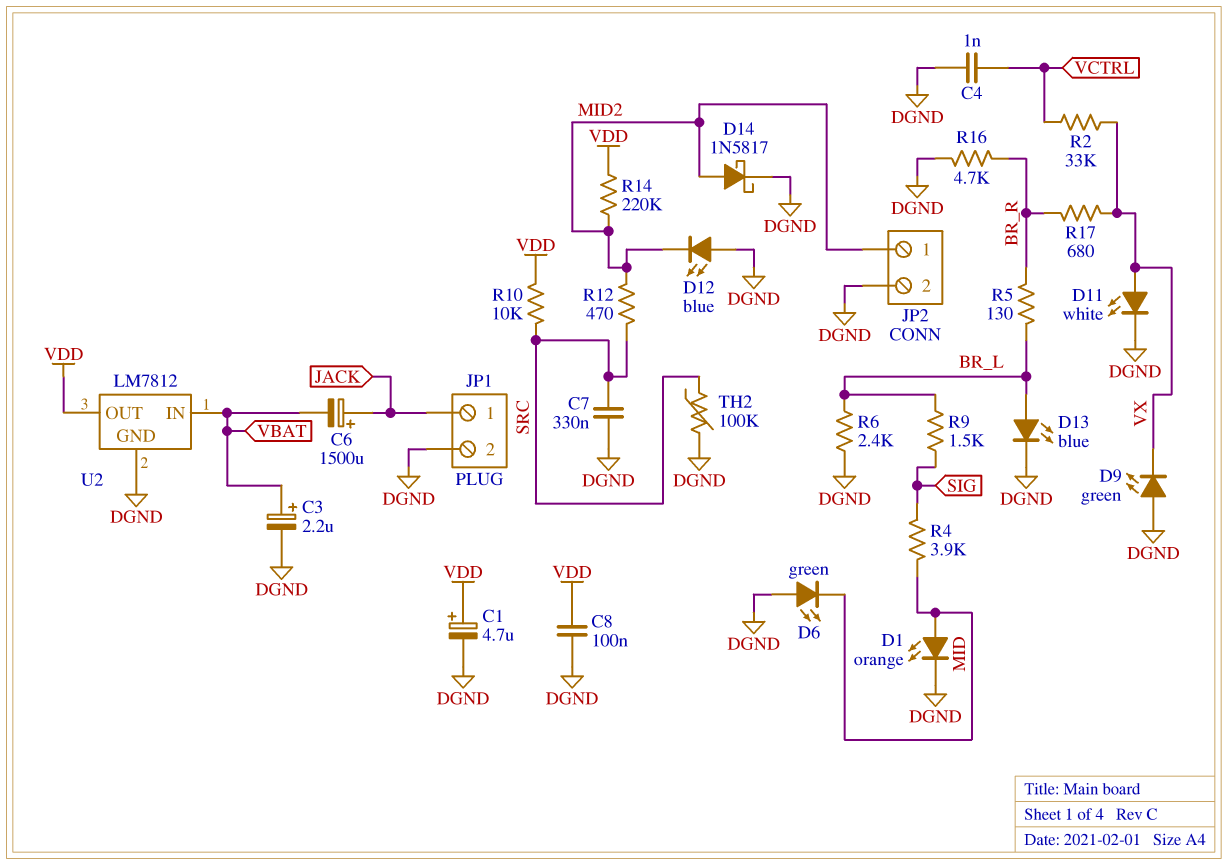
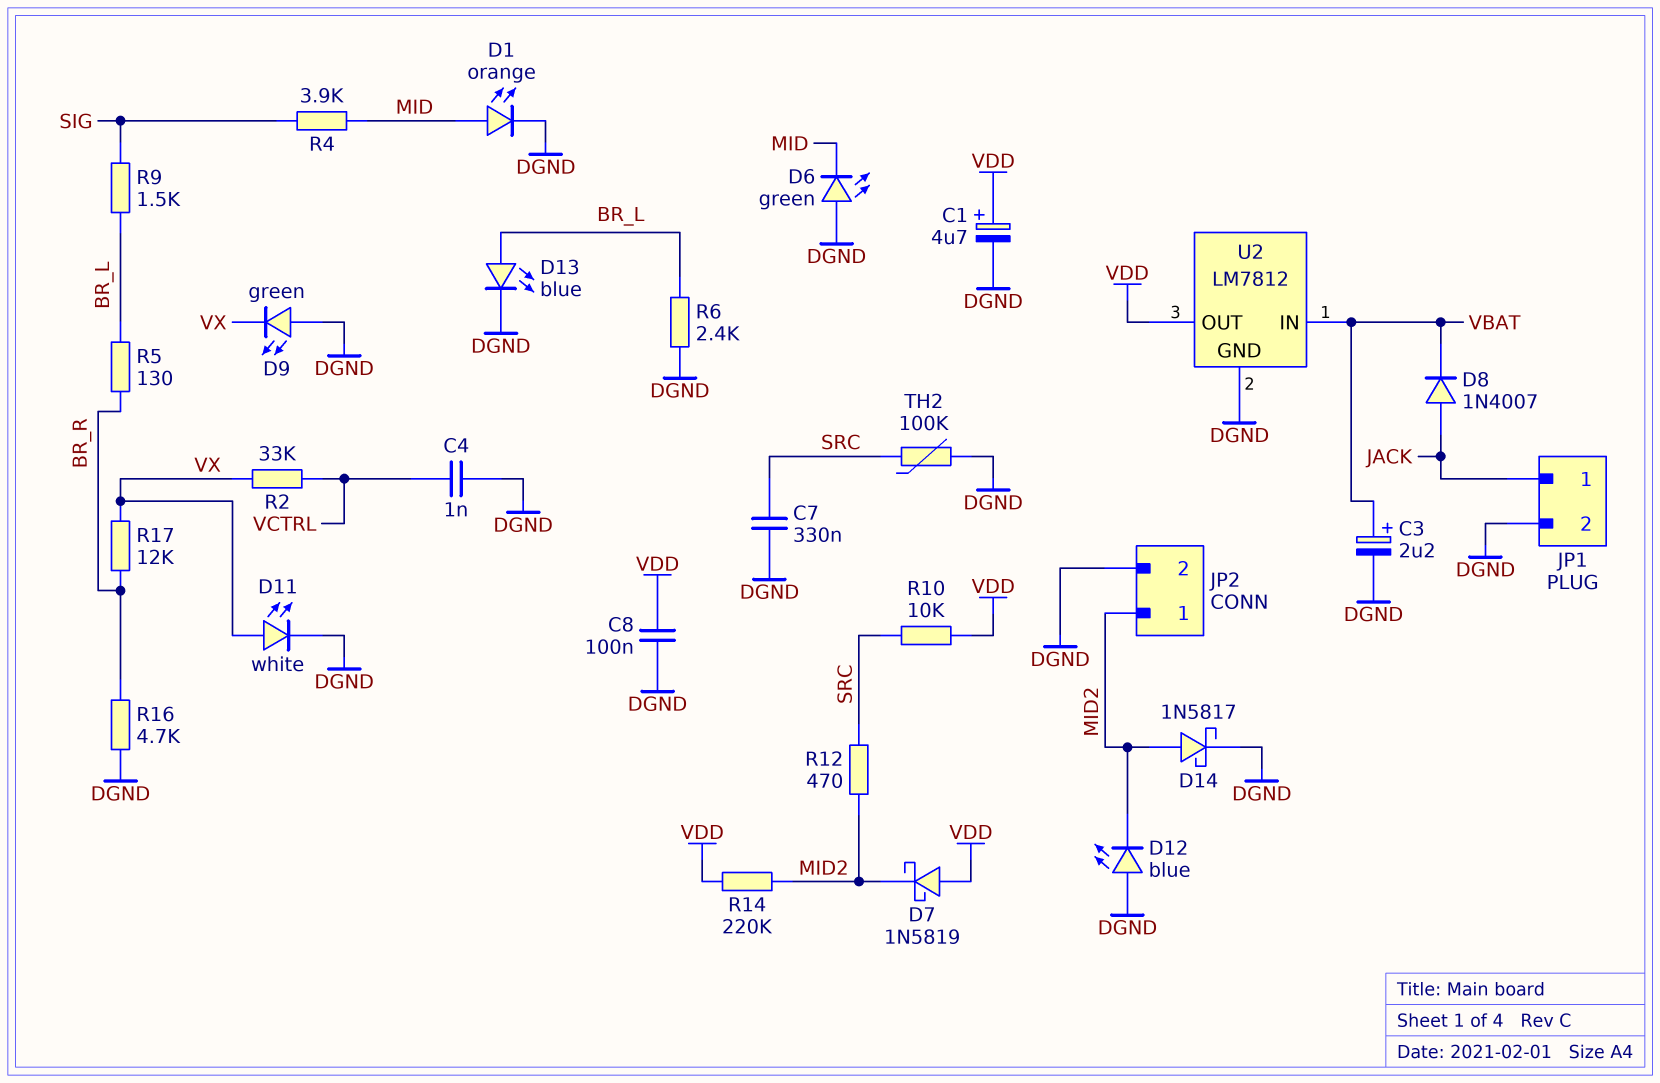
C6: 1500uF (plus JACK, minus VBAT) -> none
D7: none -> schottky 1N5819 (A VDD, K MID2)
D8: none -> diode 1N4007 (A JACK, K VBAT)
R17: 680 (BR_R, VX) -> 12k (BR_R, VX)

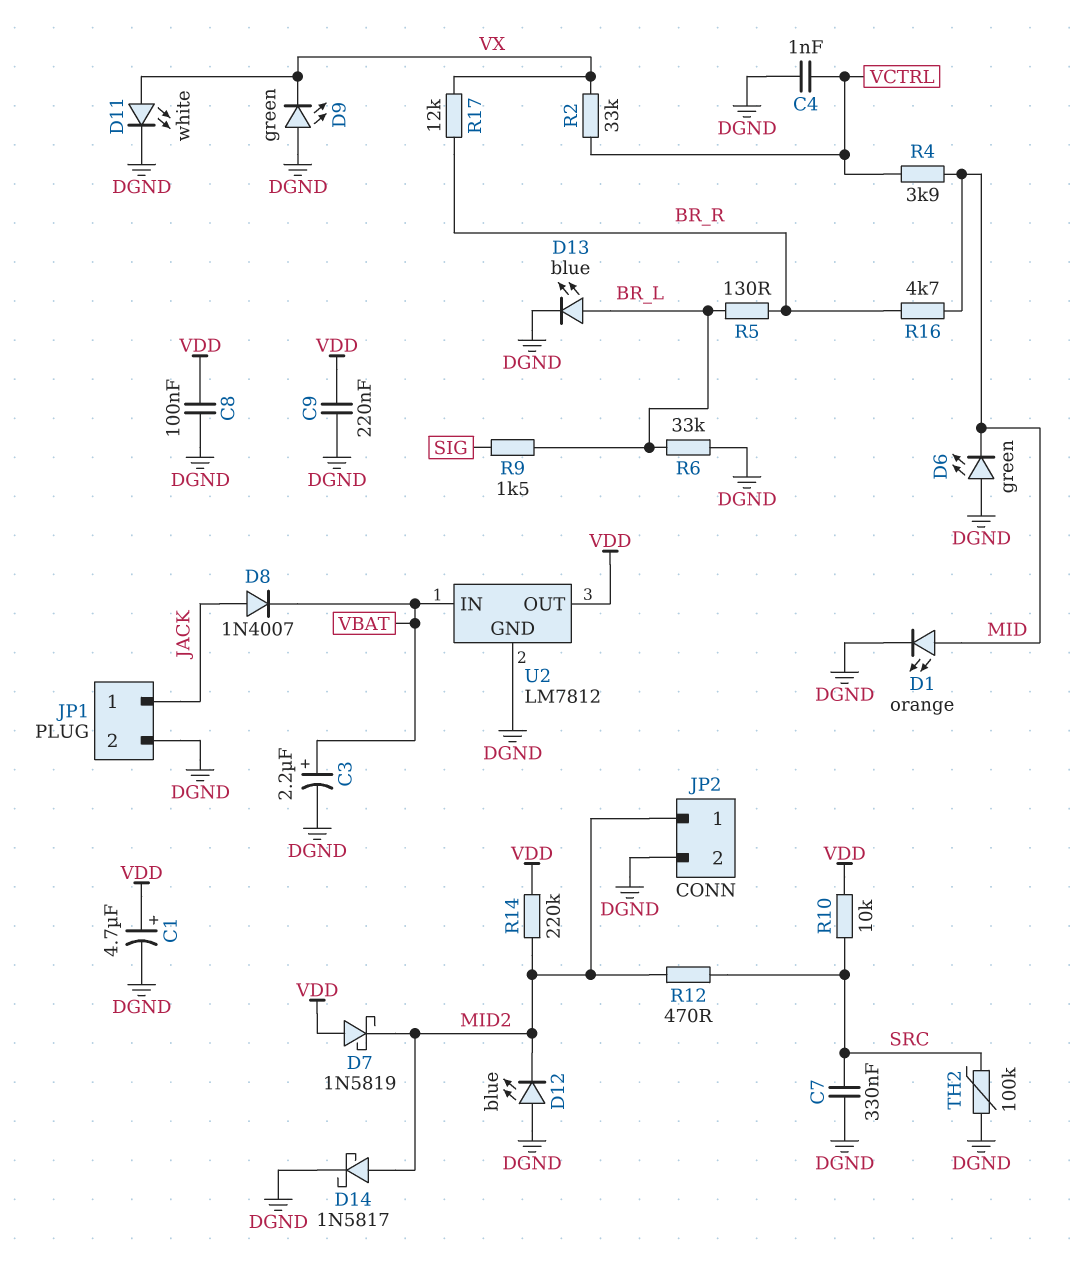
C9: none -> 220nF (DGND, VDD)
R4: 3.9k (MID, SIG) -> 3.9k (MID, VCTRL)
R6: 2.4k (BR_L, DGND) -> 33k (BR_L, DGND)
R16: 4.7k (BR_R, DGND) -> 4.7k (BR_R, MID)

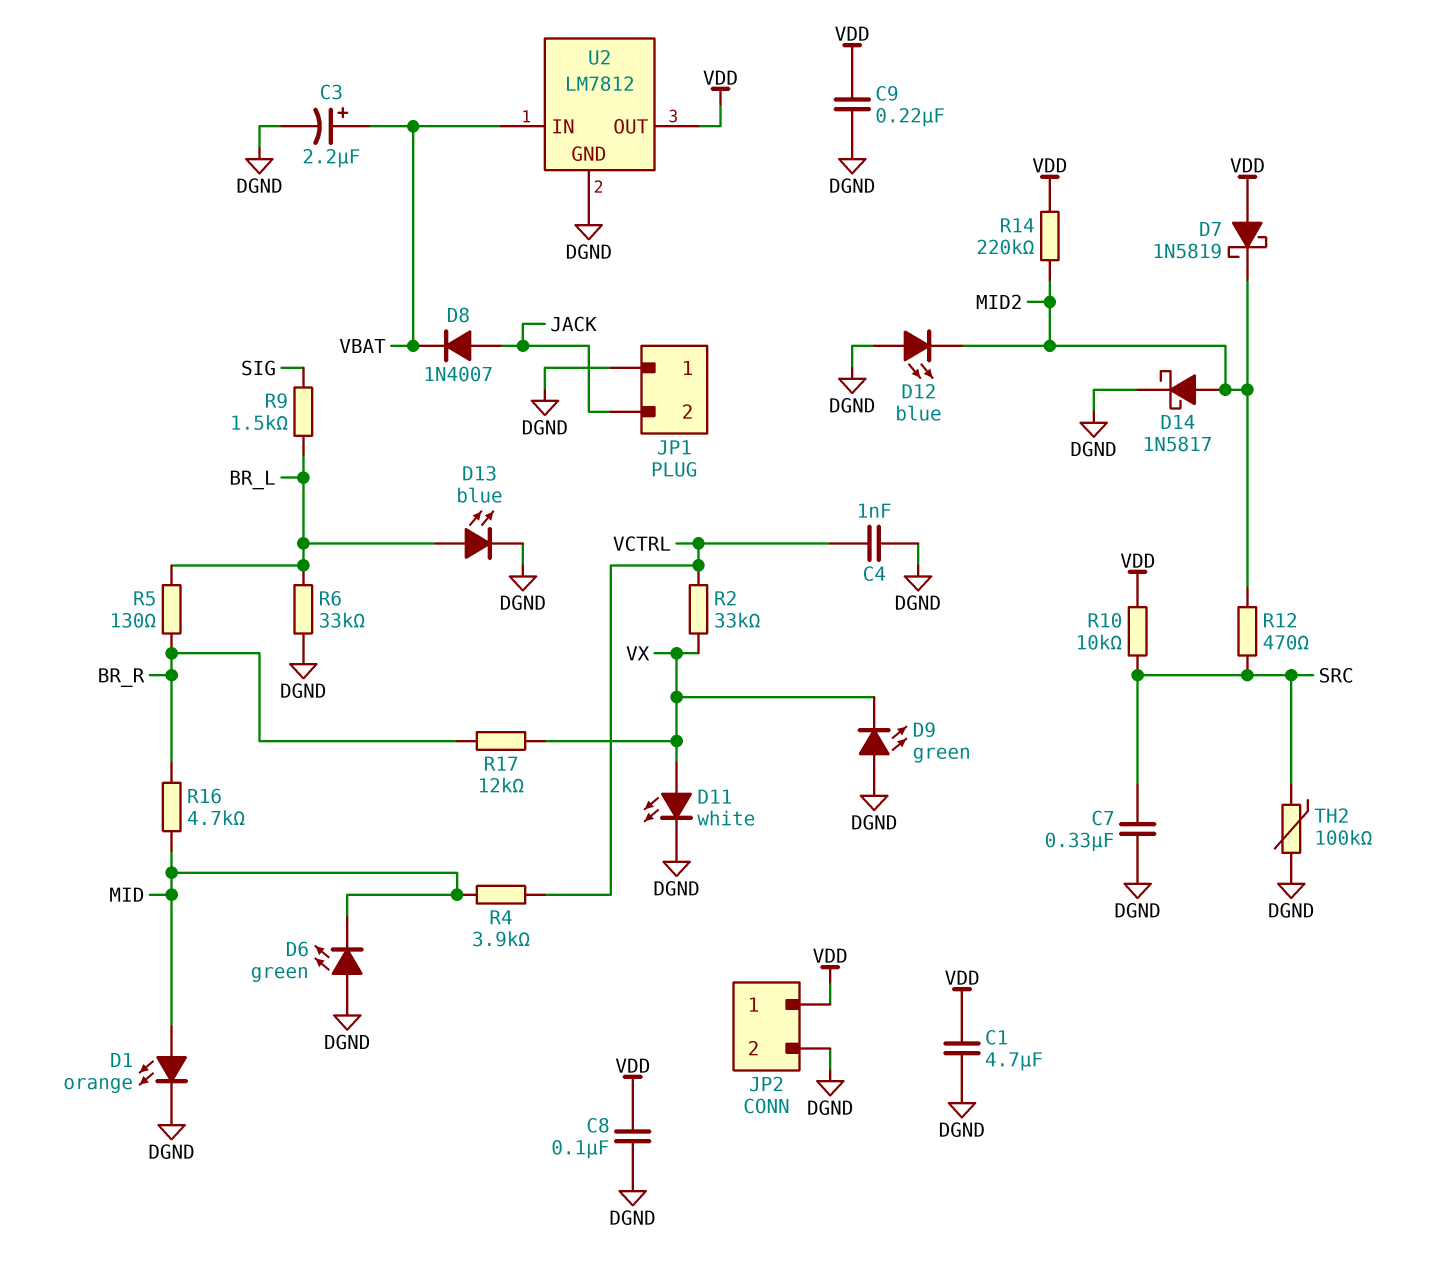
C1: 4.7uF (plus VDD, minus DGND) -> 4.7uF (DGND, VDD)
JP1 pin 1: JACK -> DGND
JP1 pin 2: DGND -> JACK
JP2 pin 1: MID2 -> VDD

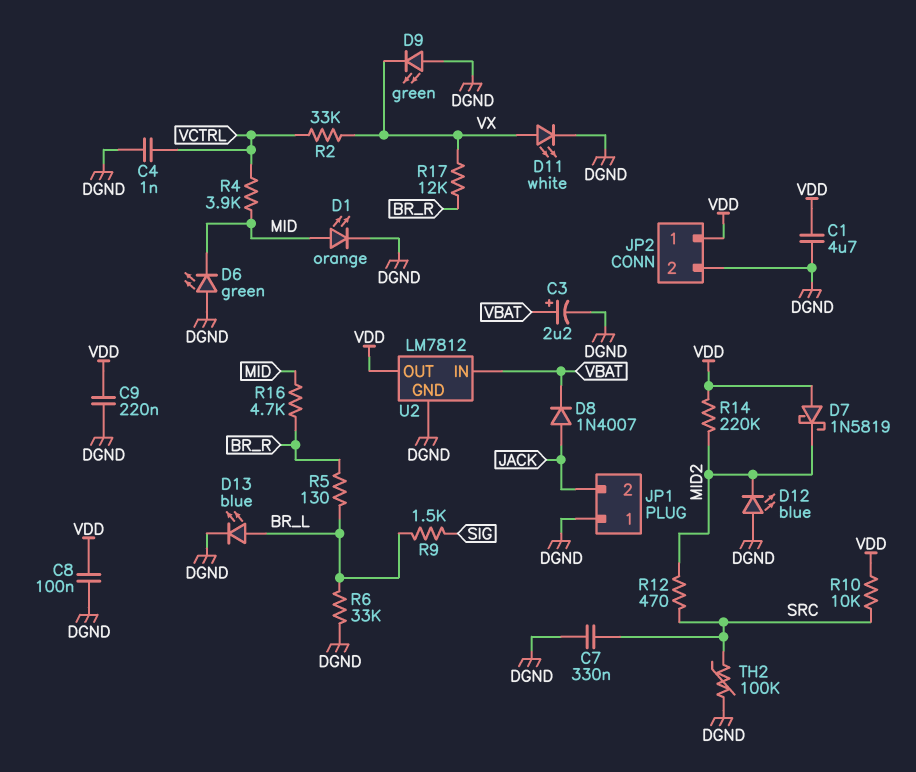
D14: schottky 1N5817 (A MID2, K DGND) -> none

